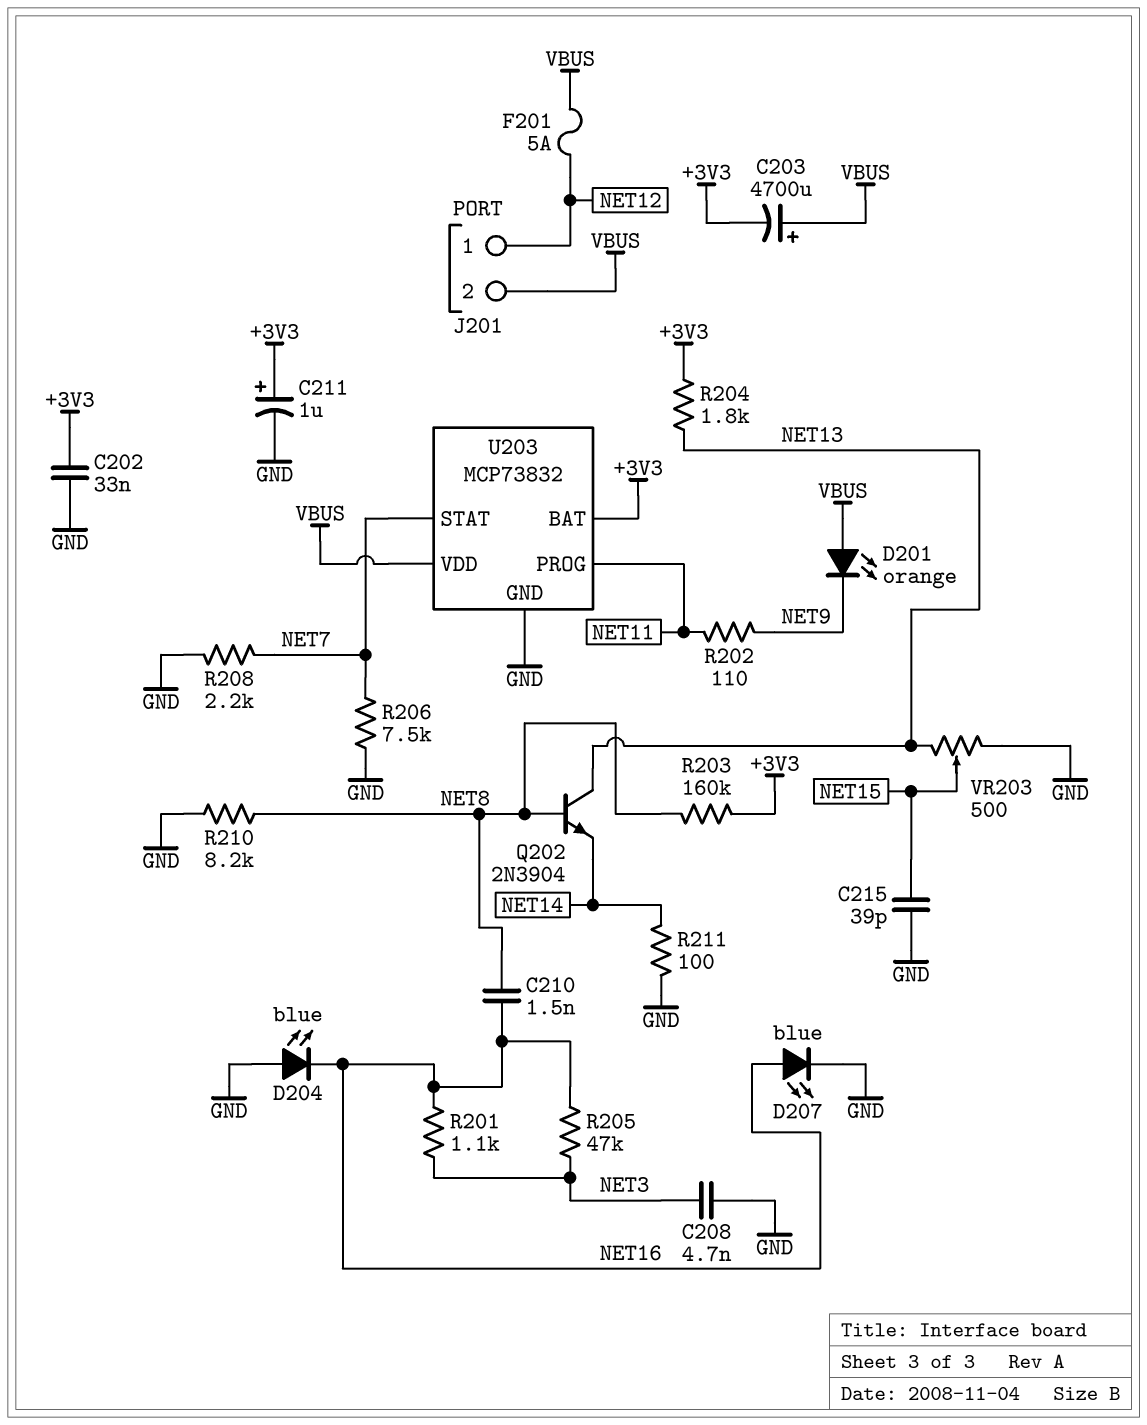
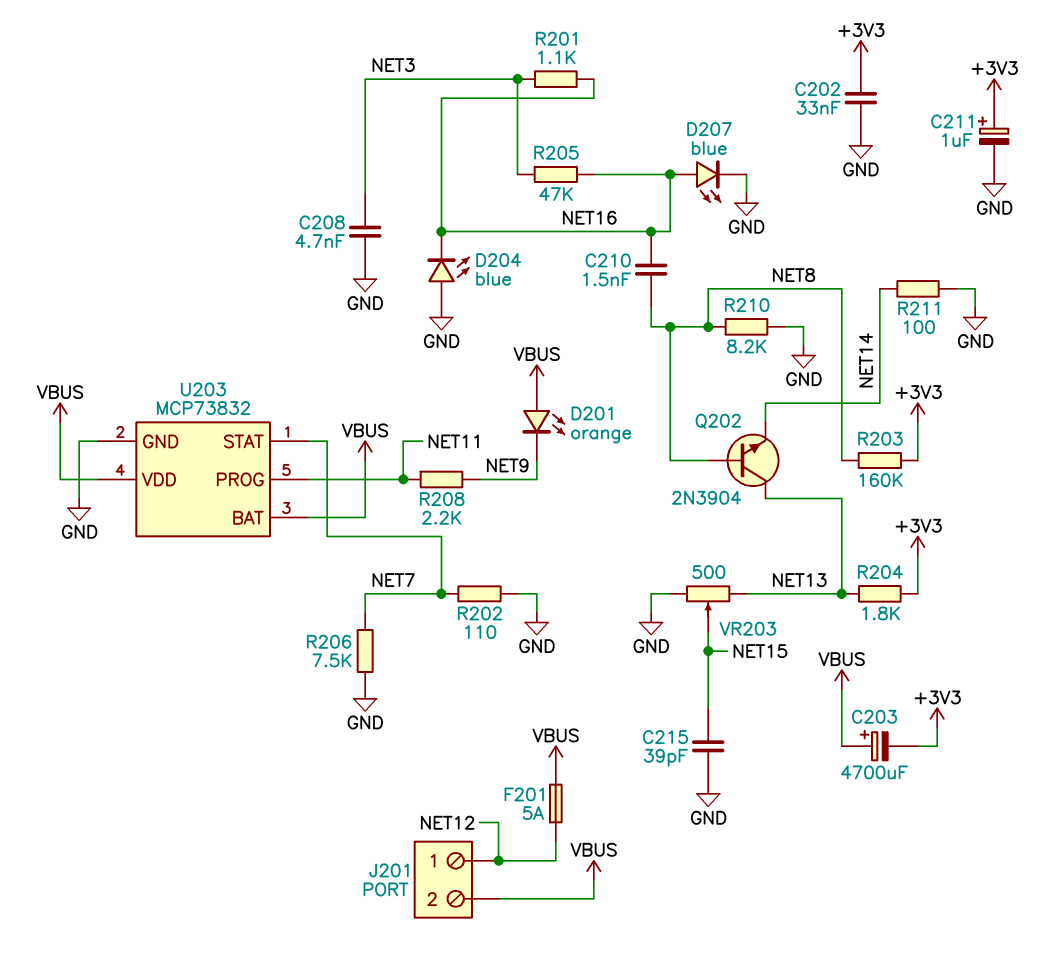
R202: 110 (NET9, NET11) -> 110 (GND, NET7)
R208: 2.2k (GND, NET7) -> 2.2k (NET9, NET11)
U203 pin BAT: +3V3 -> VBUS

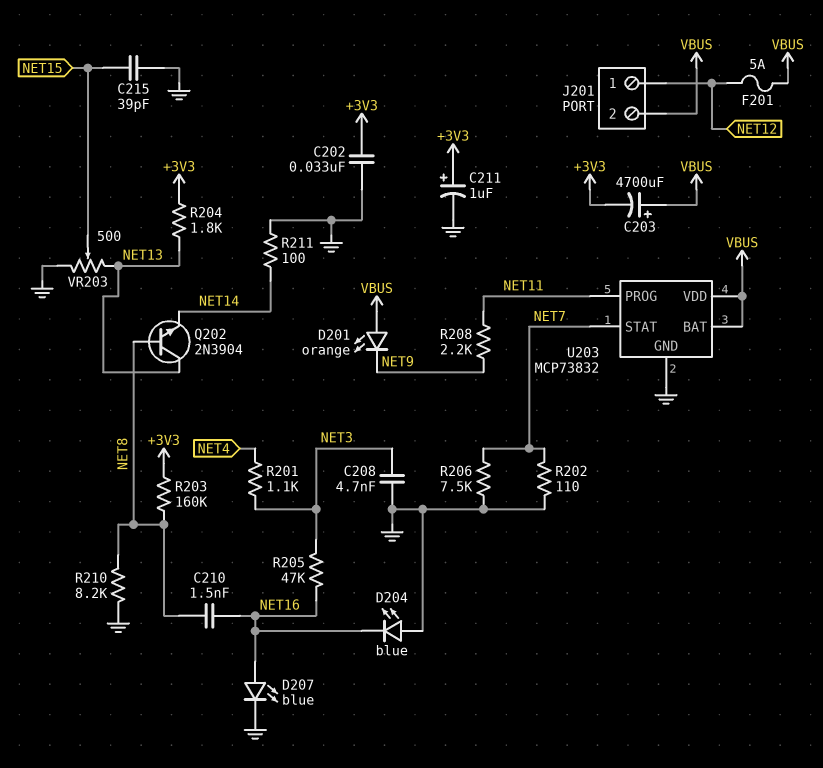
R201: 1.1k (NET3, NET16) -> 1.1k (NET3, NET4)

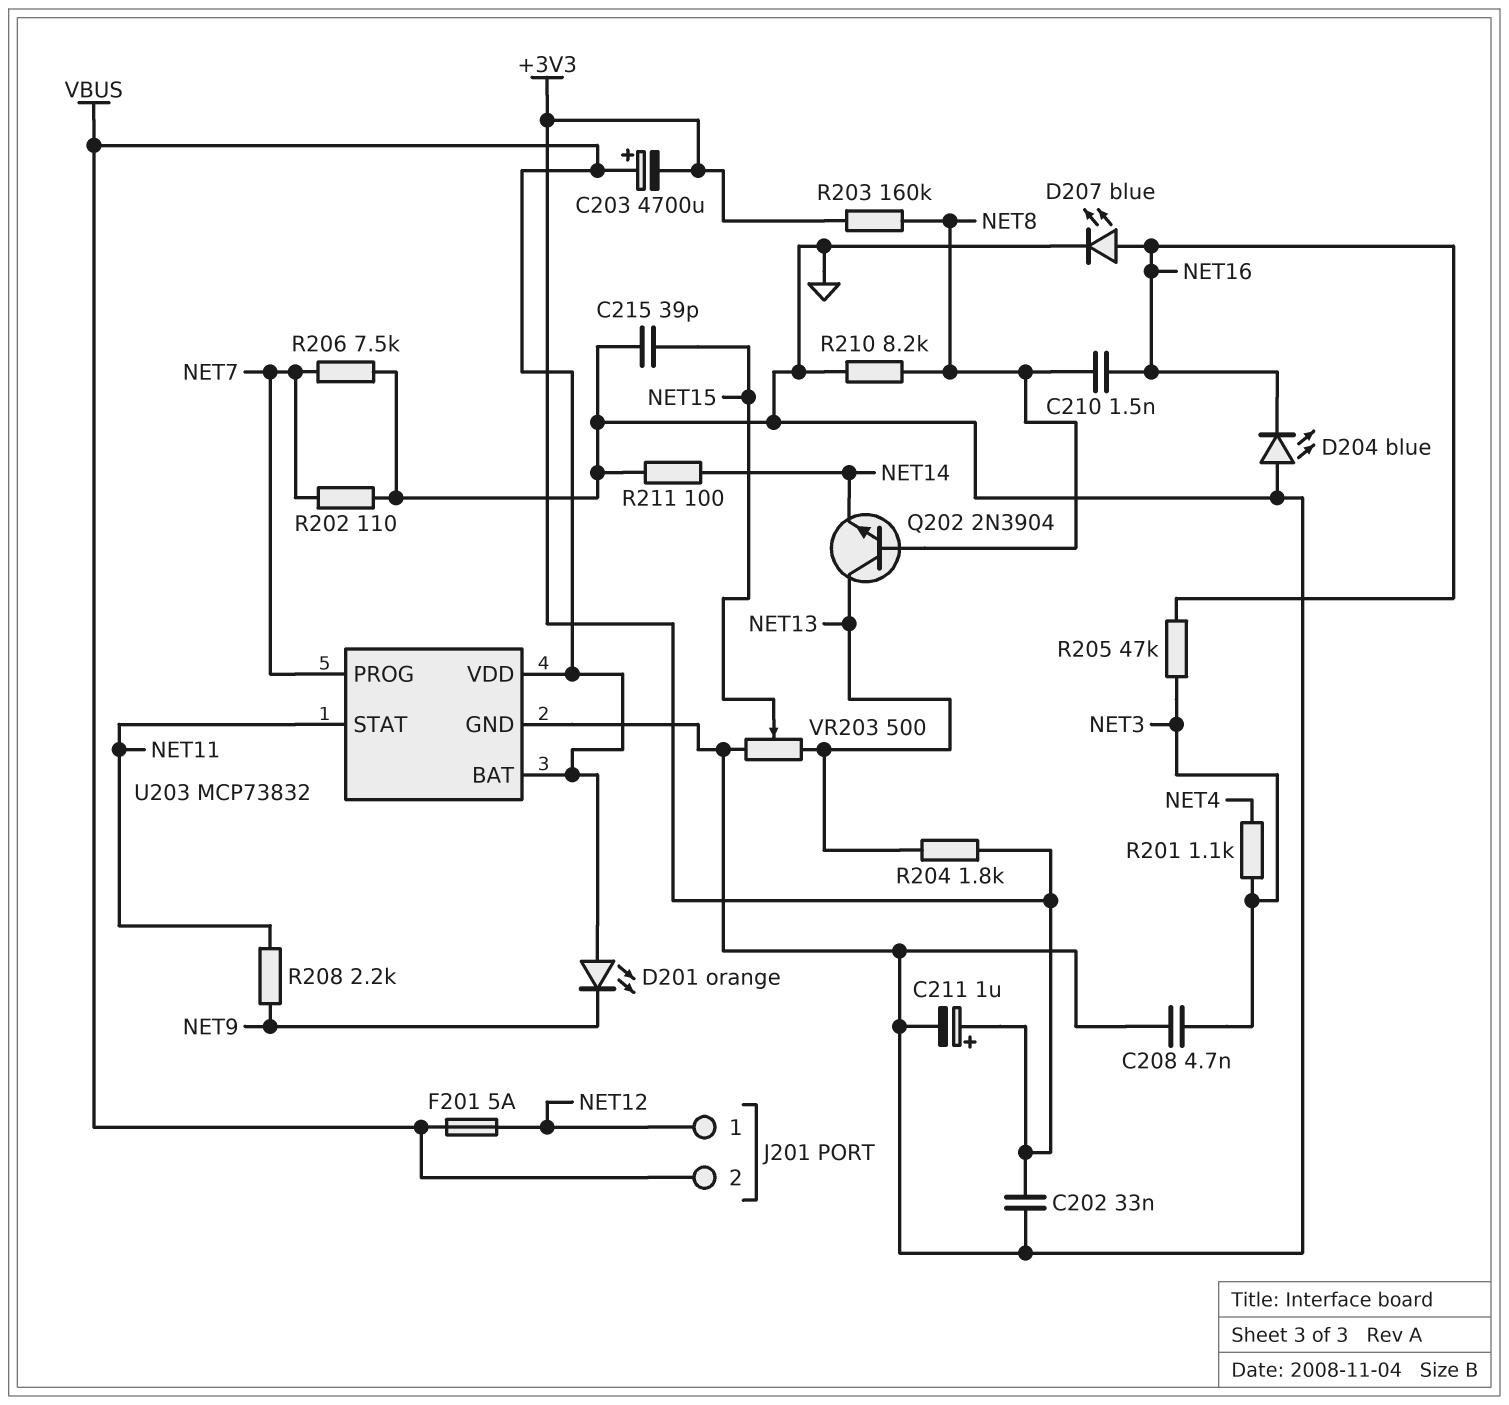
U203 pin PROG: NET11 -> NET7
U203 pin STAT: NET7 -> NET11

